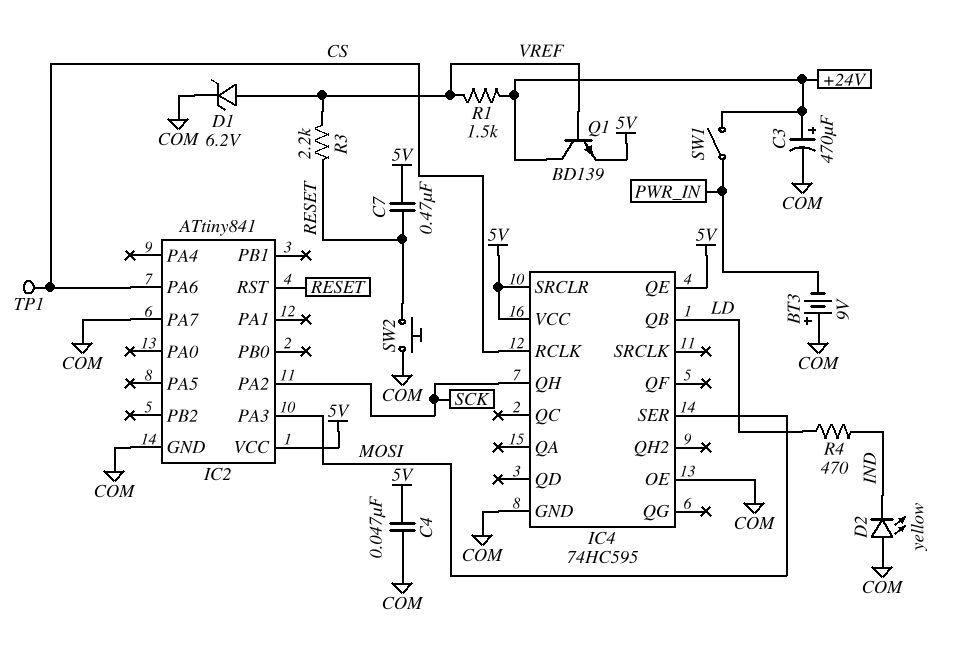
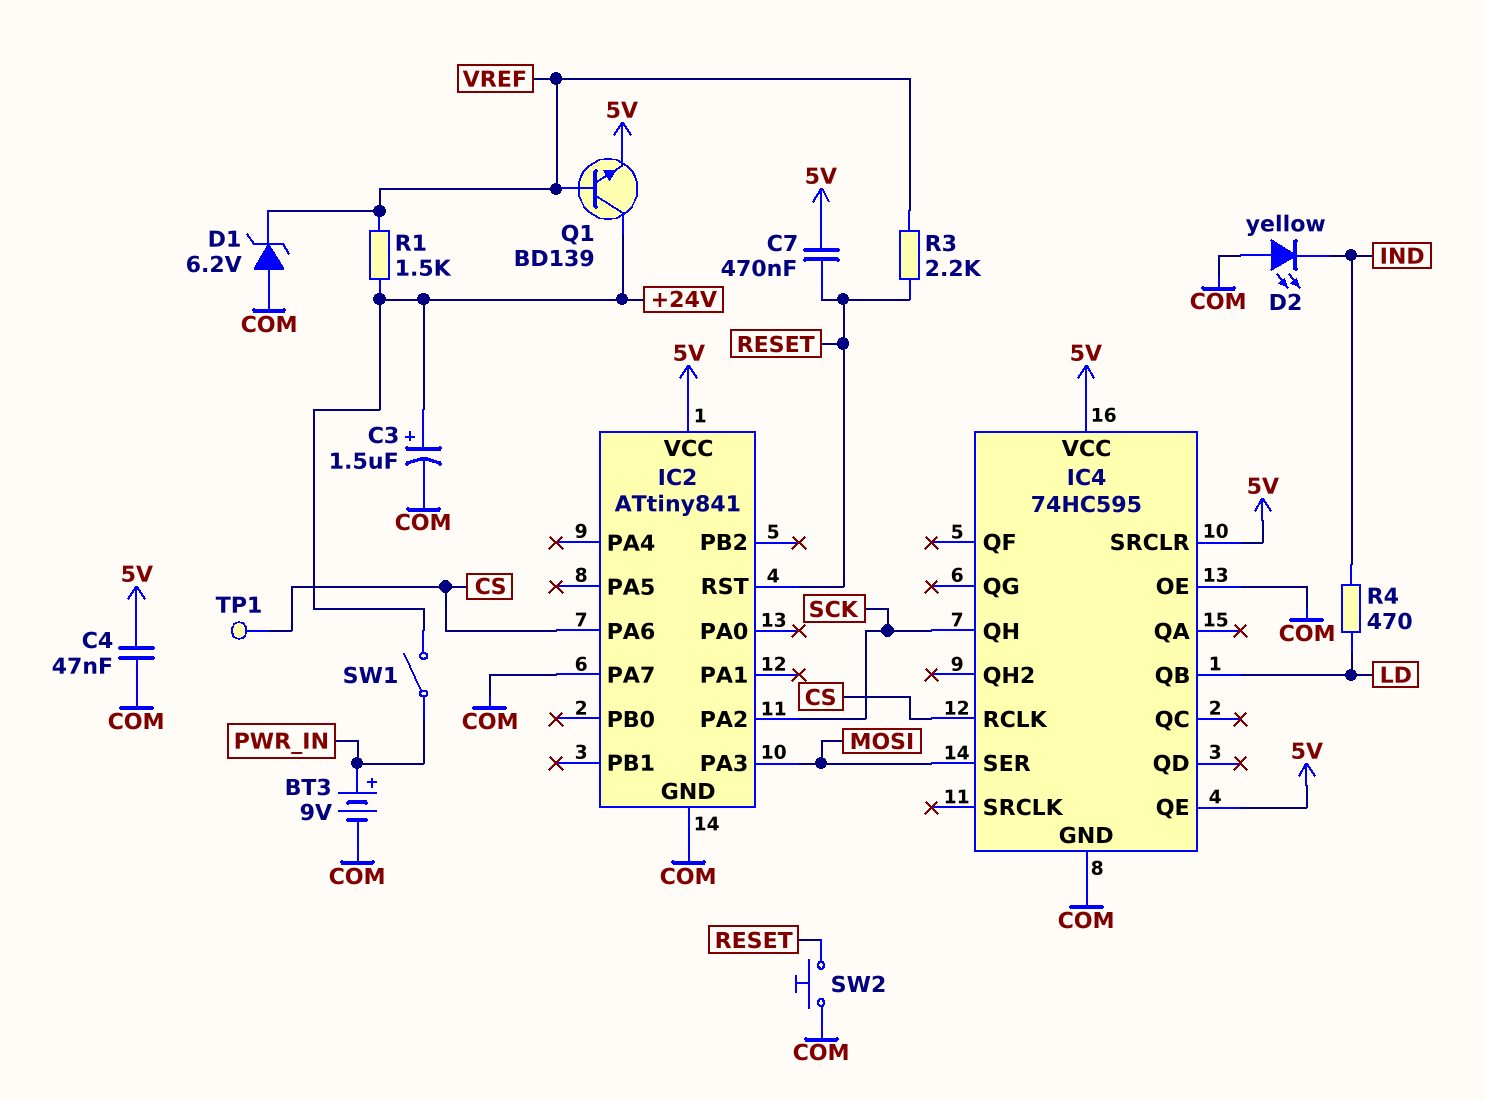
BT3: 9V (plus COM, minus PWR_IN) -> 9V (plus PWR_IN, minus COM)
C3: 470uF (plus +24V, minus COM) -> 1.5uF (plus +24V, minus COM)
D1: zener 6.2V (A VREF, K COM) -> zener 6.2V (A COM, K VREF)

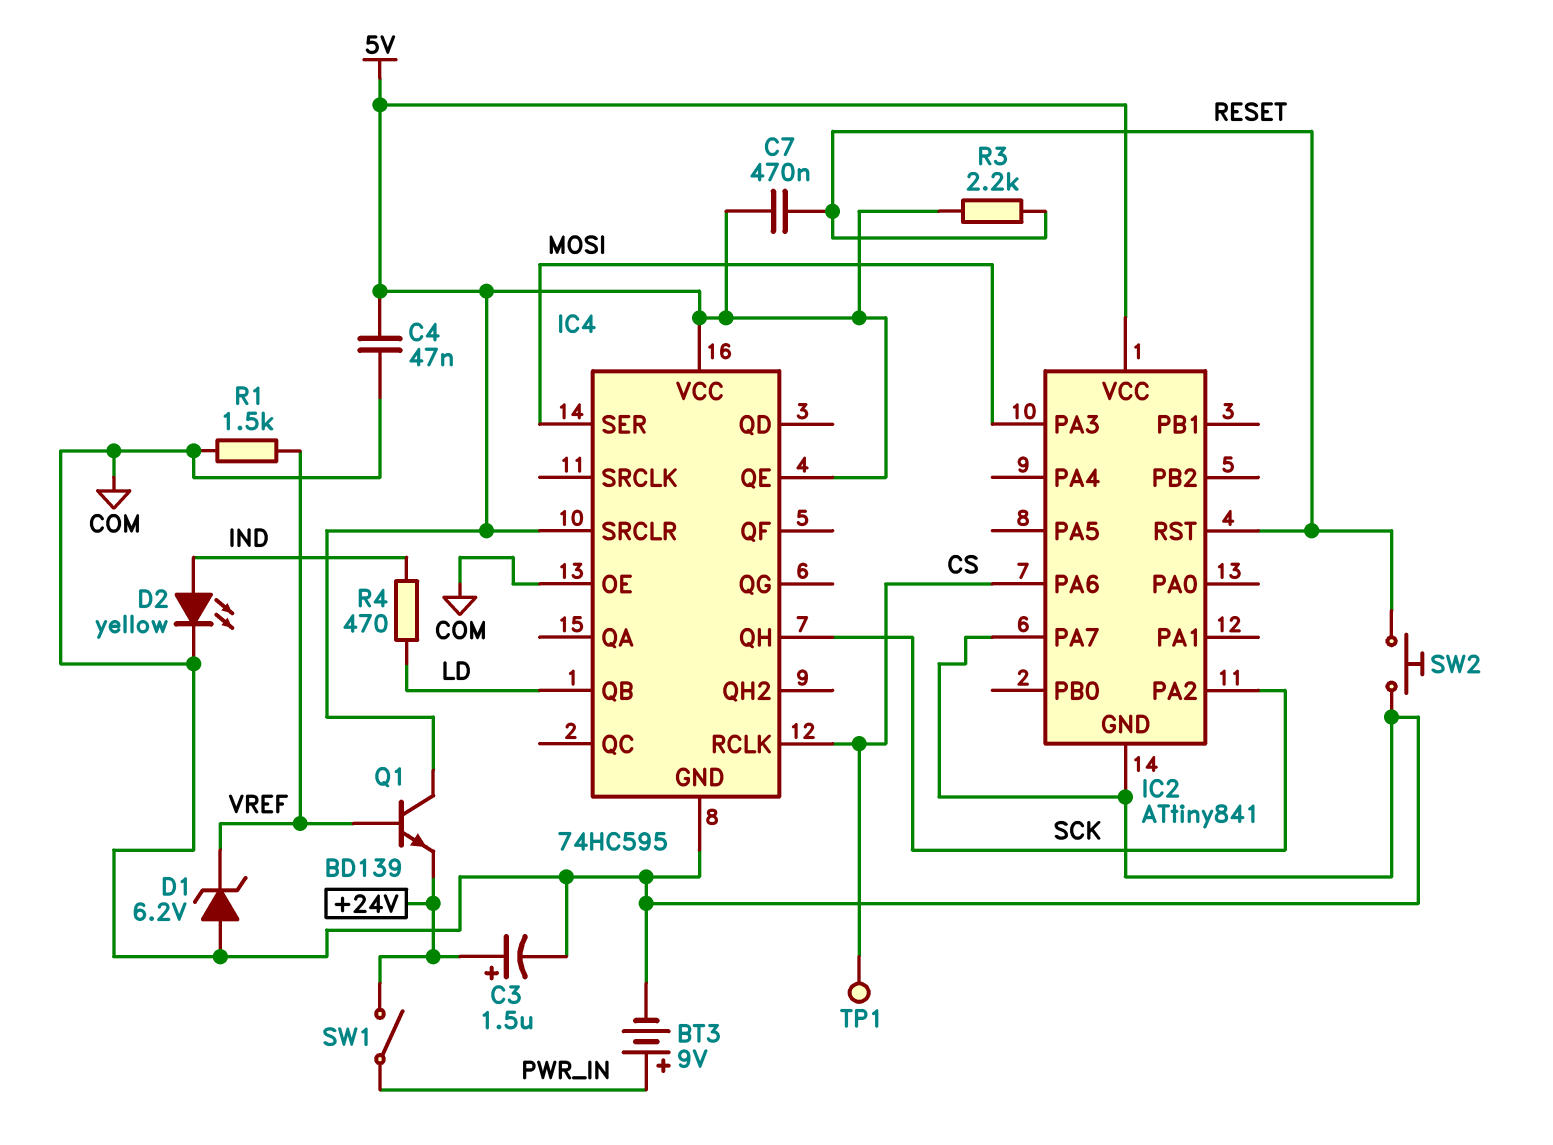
D2: LED yellow (A COM, K IND) -> LED yellow (A IND, K COM)
Q1: NPN BD139 (B VREF, C +24V, E 5V) -> NPN BD139 (B VREF, C 5V, E +24V)
R1: 1.5k (+24V, VREF) -> 1.5k (COM, VREF)
R3: 2.2k (RESET, VREF) -> 2.2k (5V, RESET)

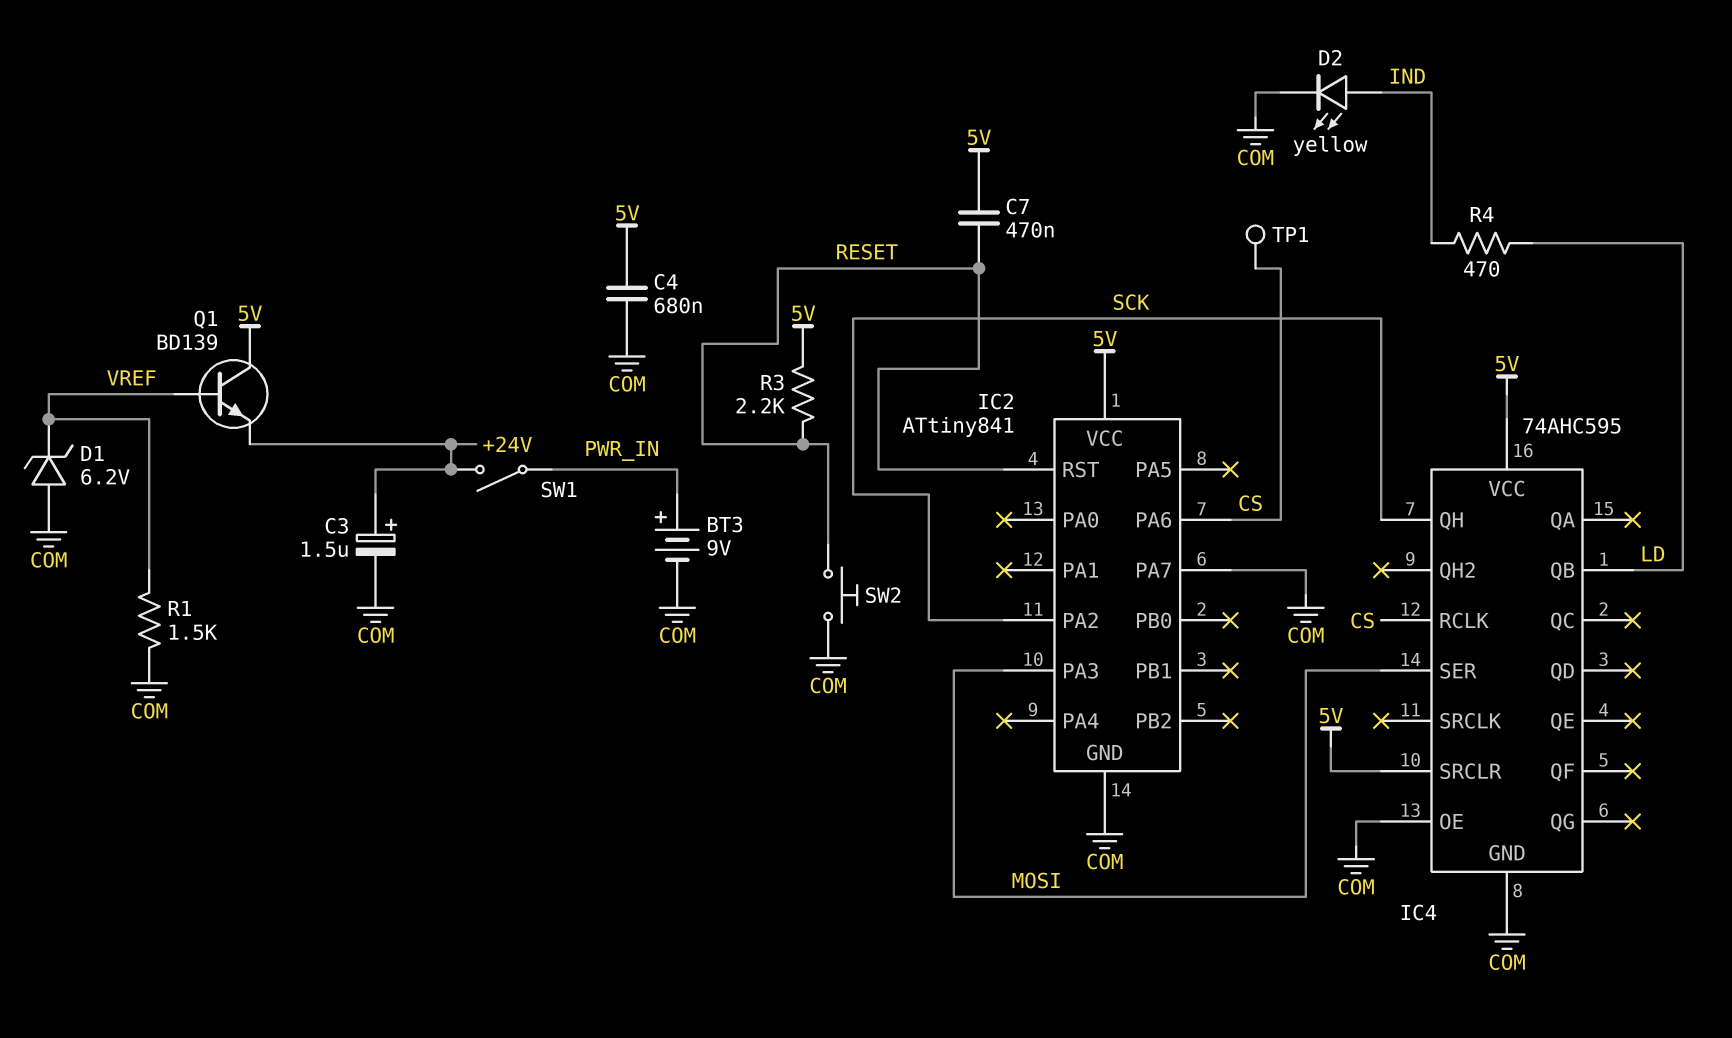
C4: 47nF (5V, COM) -> 680nF (5V, COM)
IC4: 74HC595 -> 74AHC595
IC4 pin QE: 5V -> none

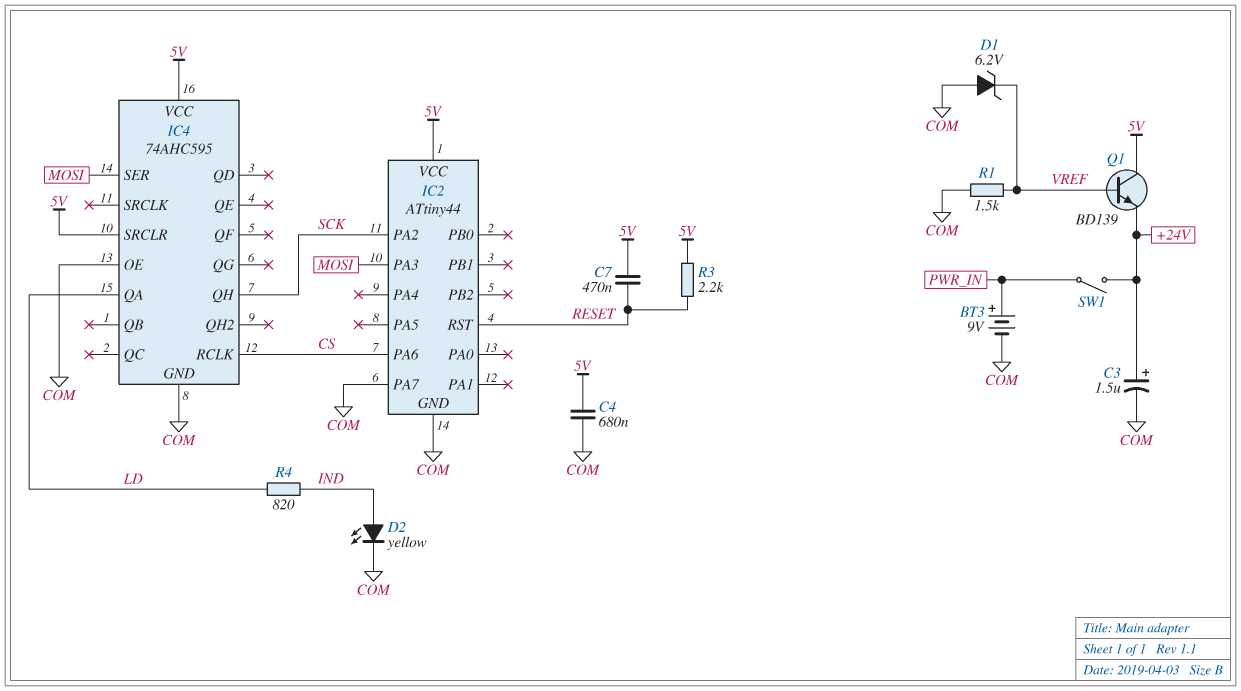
IC2: ATtiny841 -> ATtiny44
IC4 pin QA: none -> LD
IC4 pin QB: LD -> none
R4: 470 (IND, LD) -> 820 (IND, LD)
SW2: button (COM, RESET) -> none
TP1: test point (CS) -> none

